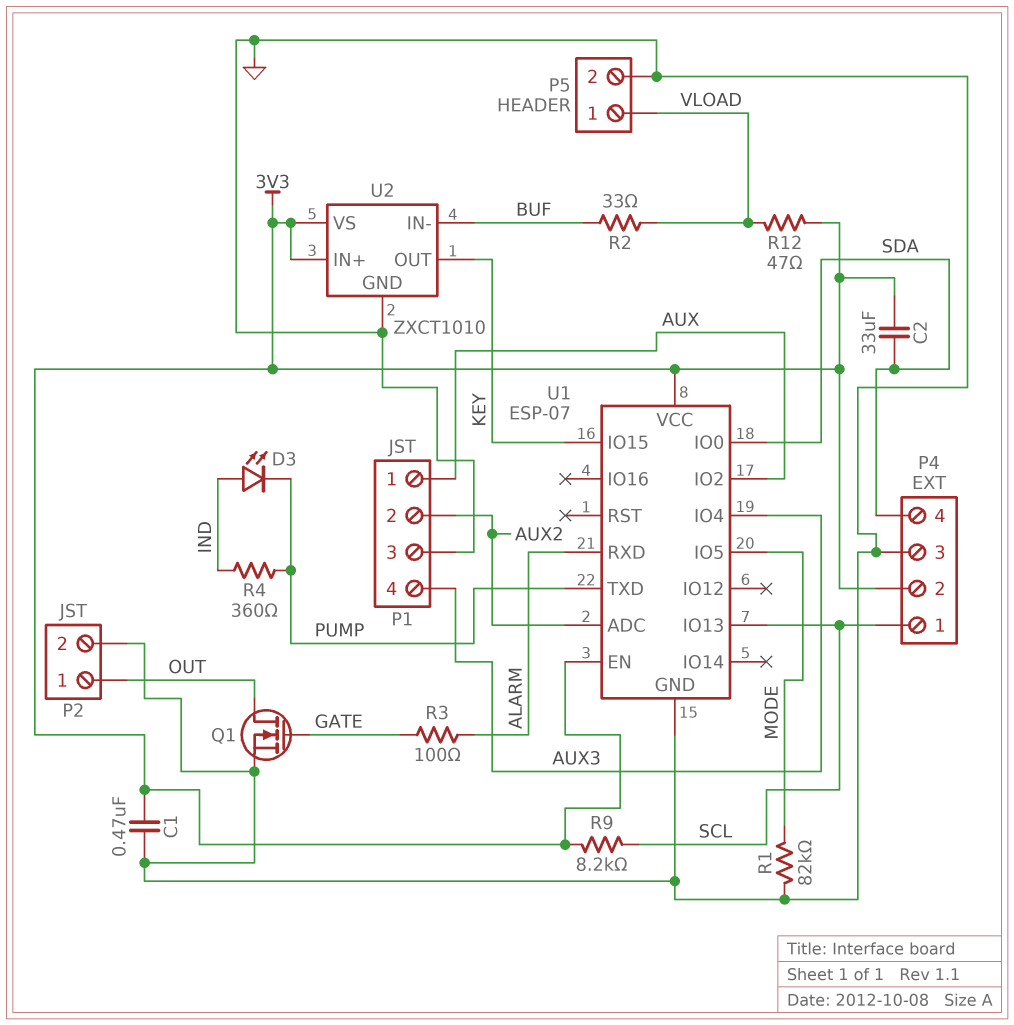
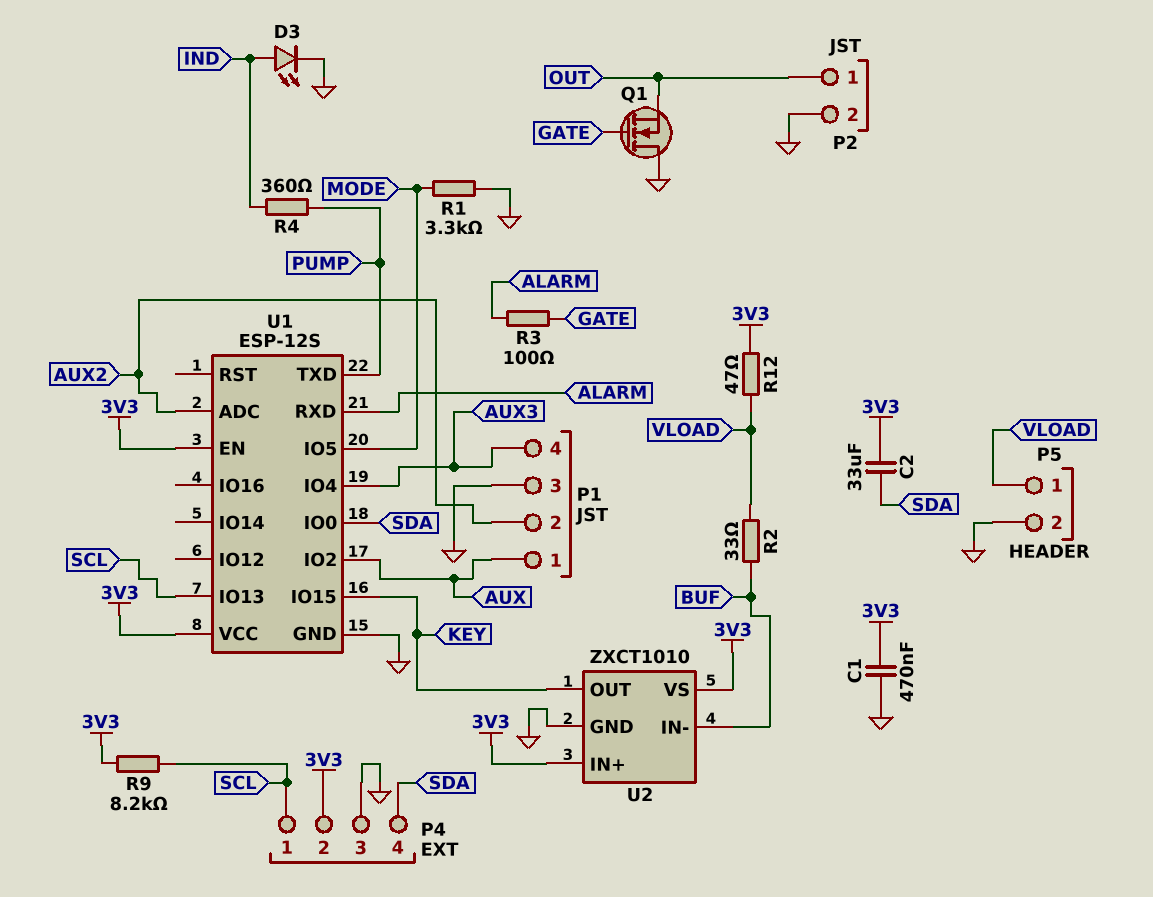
D3: LED (A IND, K PUMP) -> LED (A IND, K GND)
Q1: NMOS (G GATE, D OUT, S GND) -> NMOS (G GATE, D GND, S OUT)
R1: 82k (GND, MODE) -> 3.3k (GND, MODE)
U1: ESP-07 -> ESP-12S

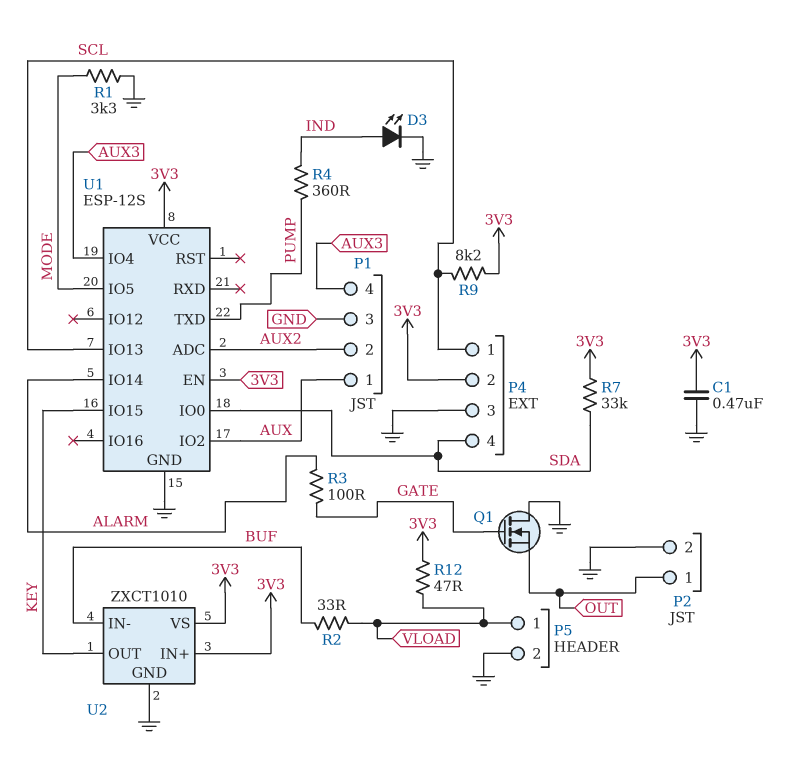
C2: 33uF (3V3, SDA) -> none
R7: none -> 33k (3V3, SDA)
U1 pin IO14: none -> ALARM
U1 pin RXD: ALARM -> none

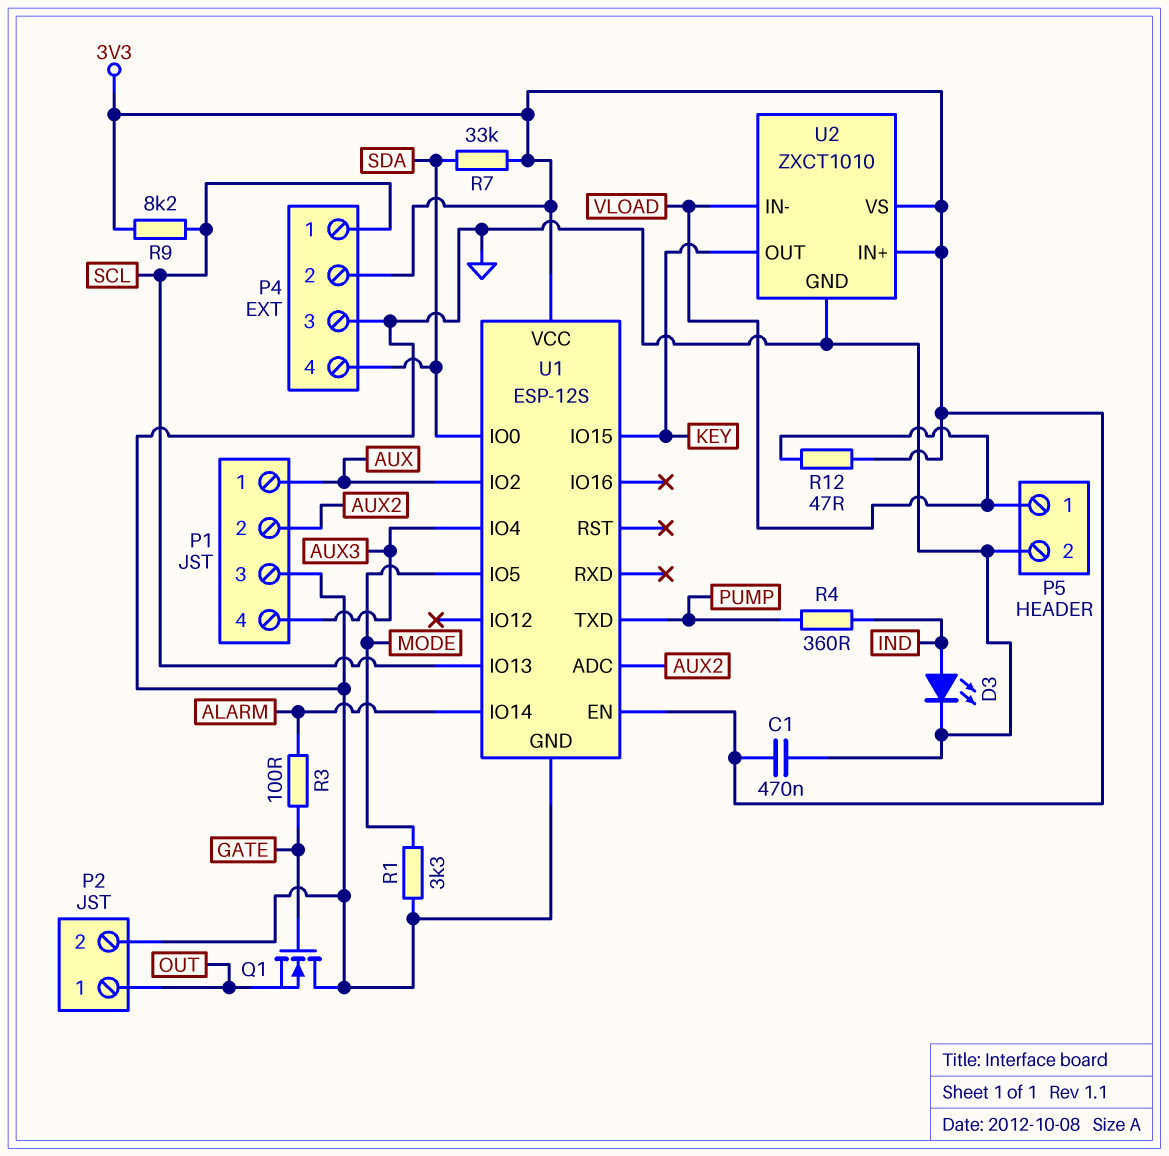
R2: 33 (BUF, VLOAD) -> none
U2 pin IN-: BUF -> VLOAD

